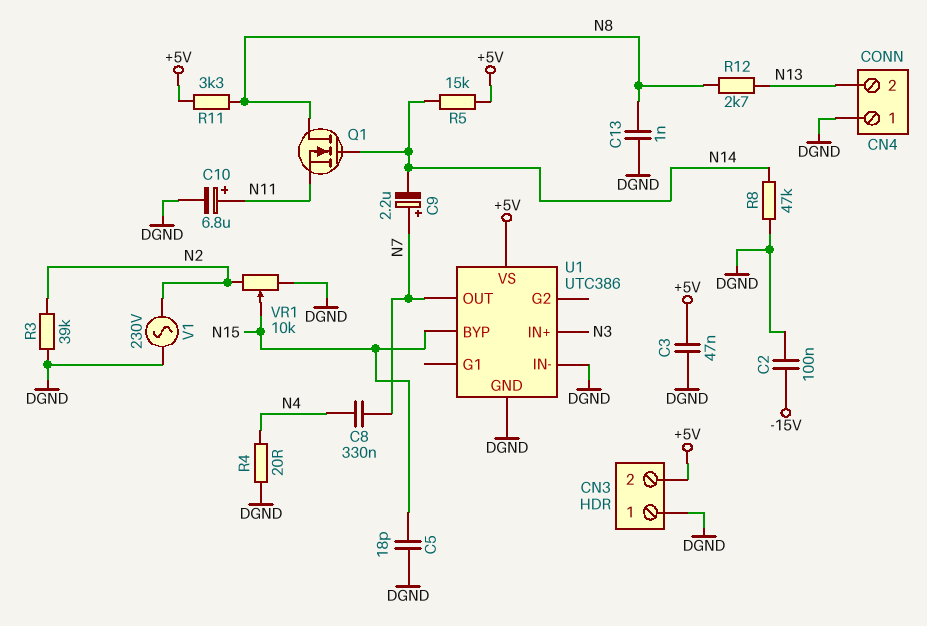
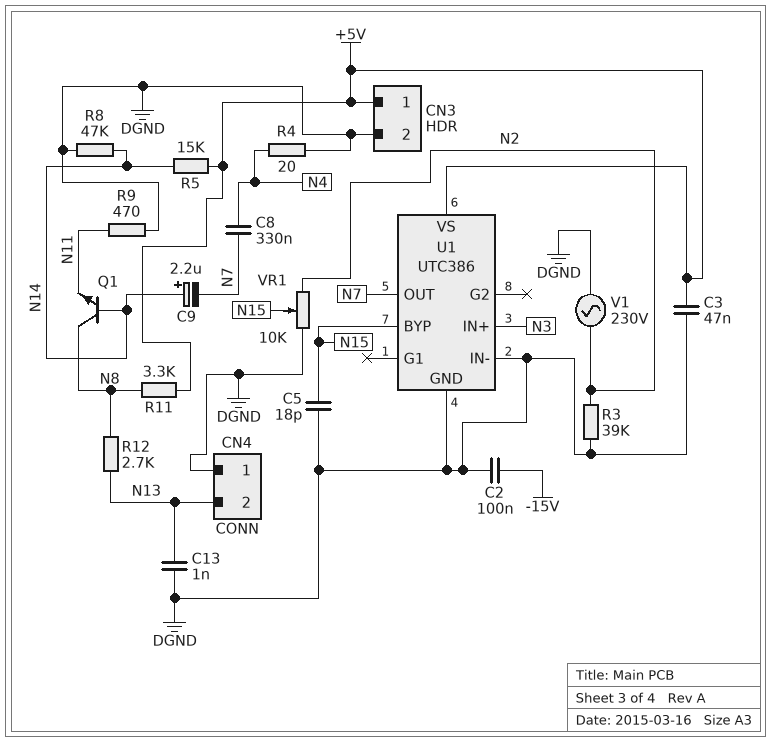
C9: 2.2uF (plus N7, minus N14) -> 2.2uF (plus N14, minus N7)
C10: 6.8uF (plus N11, minus DGND) -> none
C13: 1nF (DGND, N8) -> 1nF (DGND, N13)
CN3 pin 1: DGND -> +5V
CN3 pin 2: +5V -> DGND
Q1: NMOS (G N14, D N8, S N11) -> NPN (B N14, C N8, E N11)
R9: none -> 470 (DGND, N11)

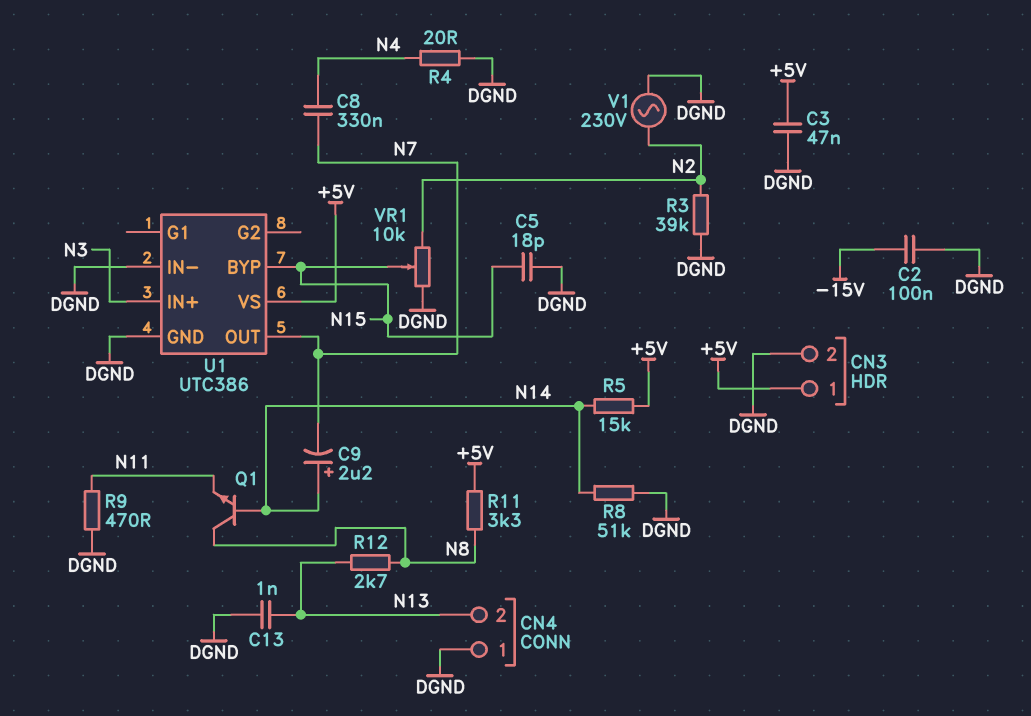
R8: 47k (DGND, N14) -> 51k (DGND, N14)

